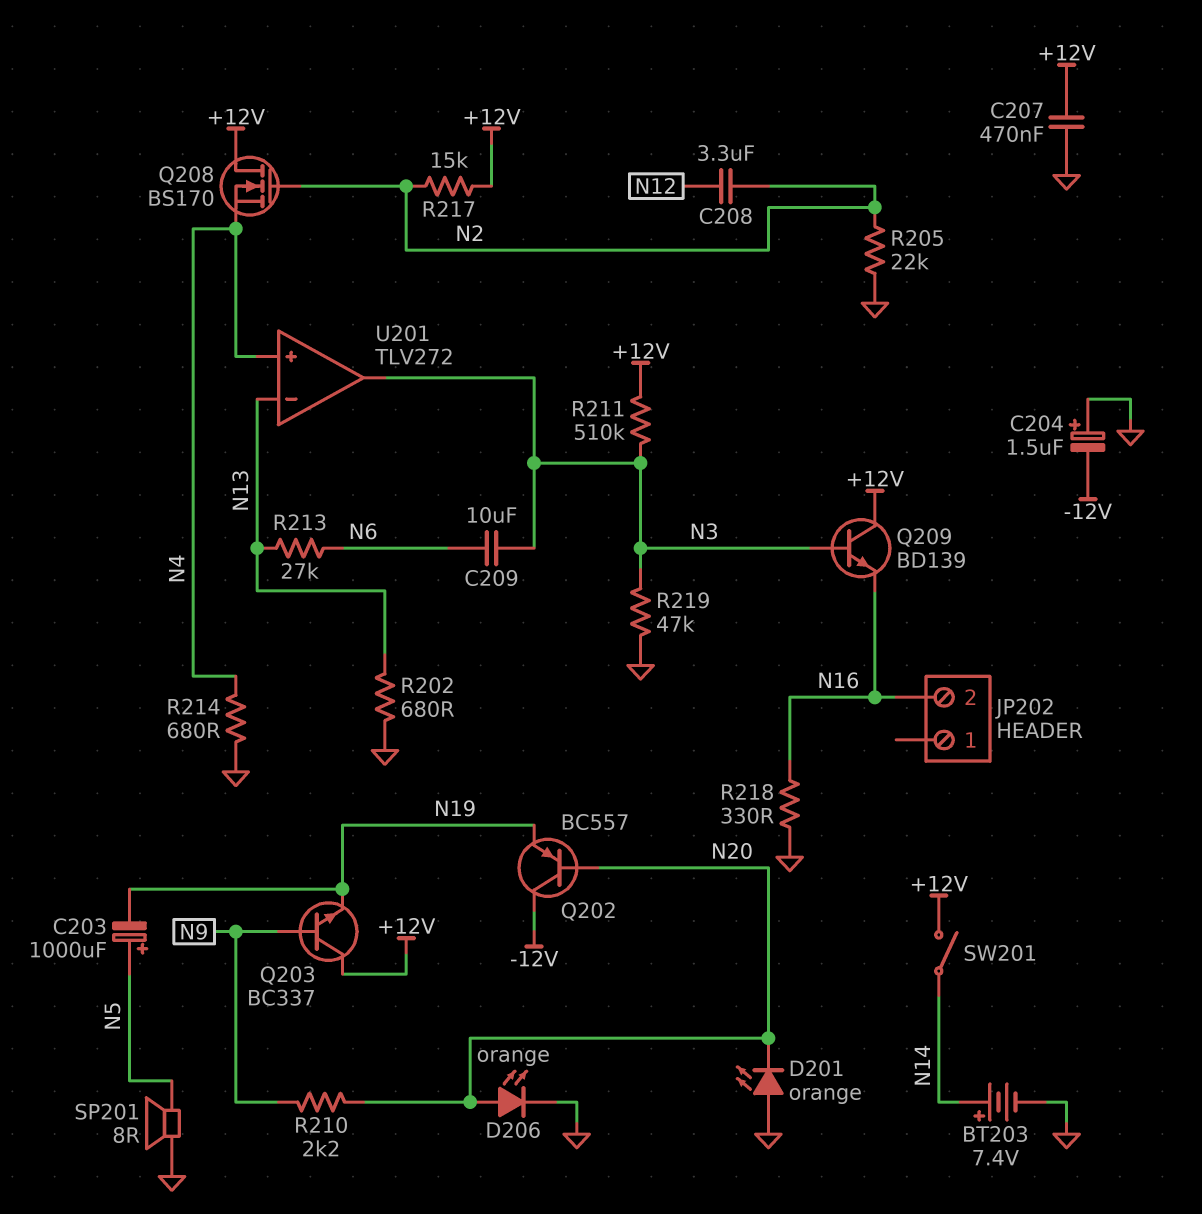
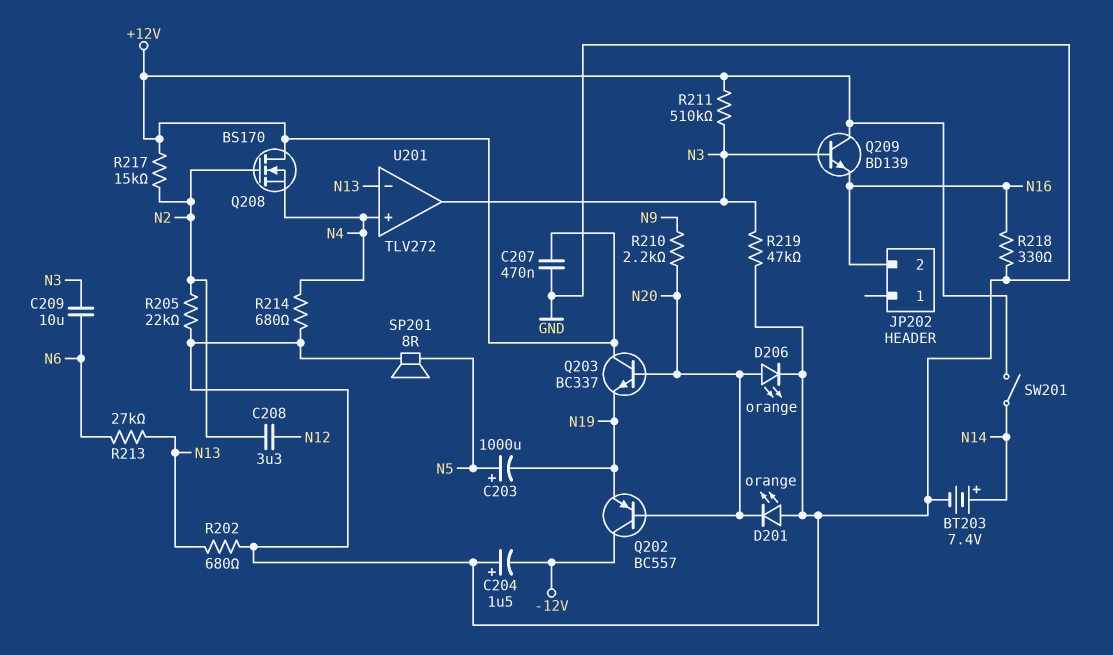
Q203: NPN BC337 (B N9, C +12V, E N19) -> NPN BC337 (B N20, C +12V, E N19)

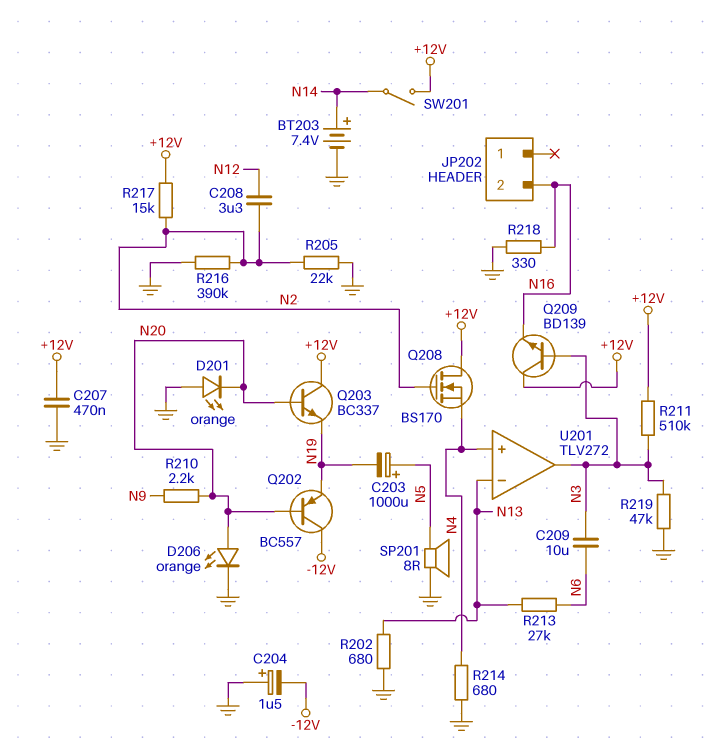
R216: none -> 390k (GND, N2)

